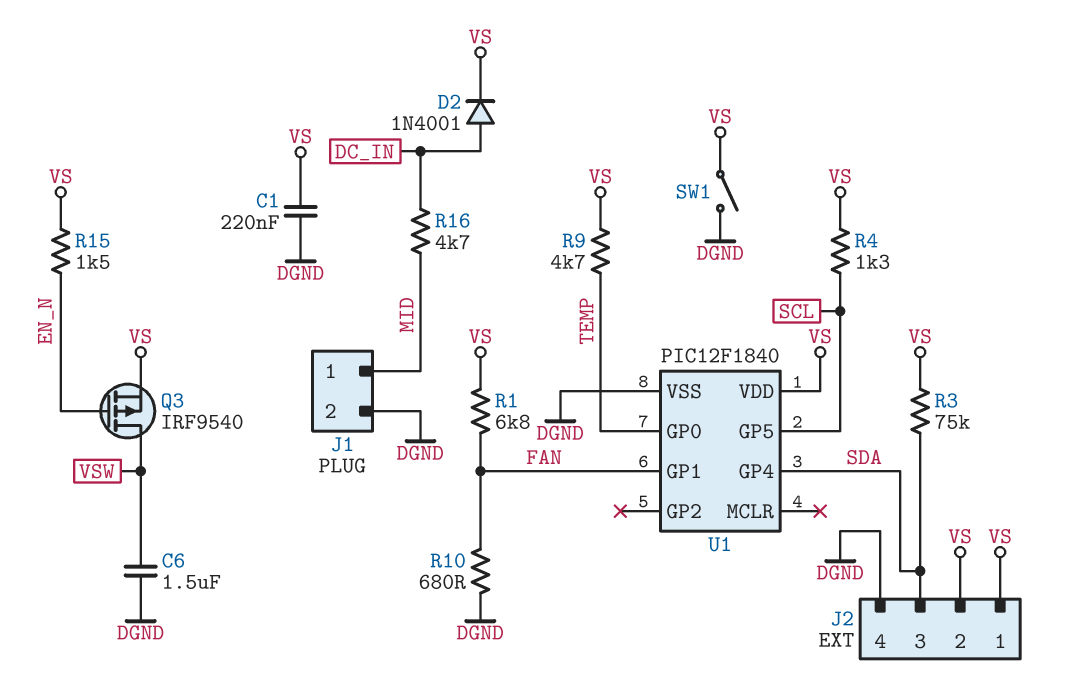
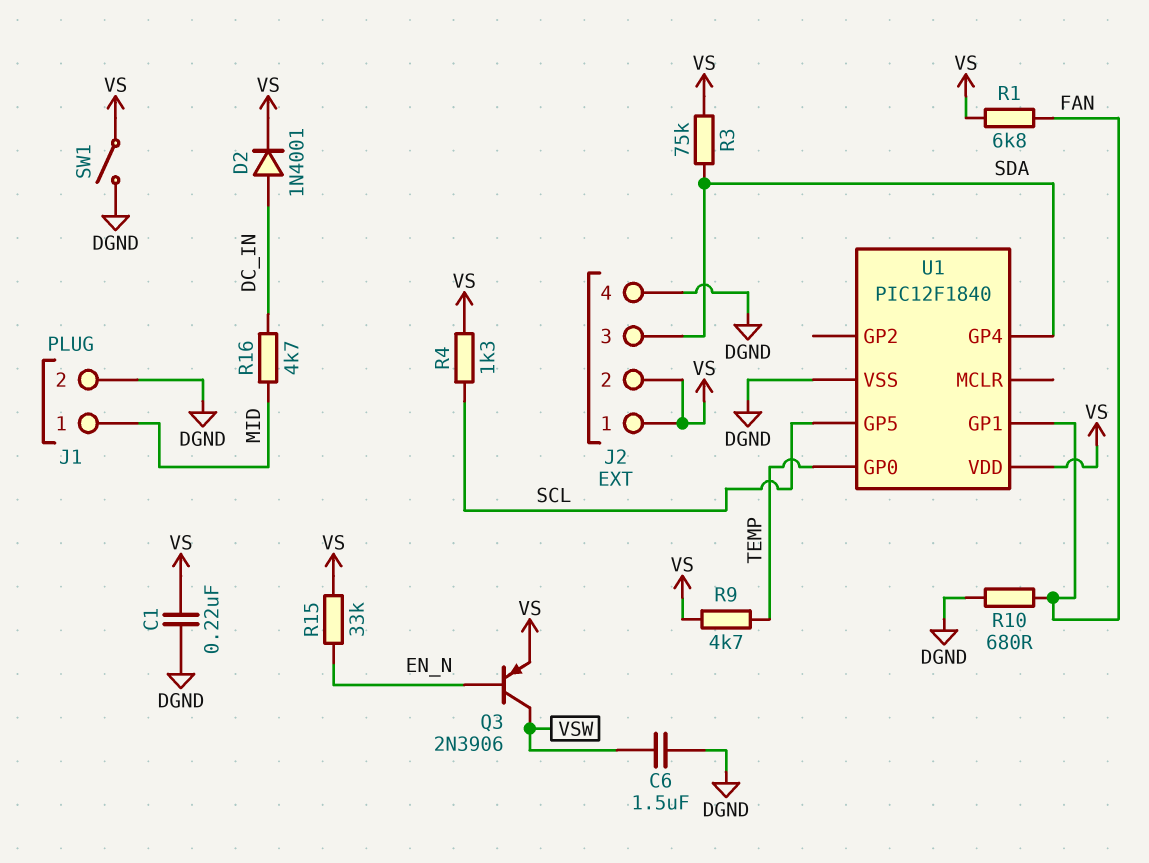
Q3: PMOS IRF9540 (G EN_N, D VSW, S VS) -> PNP 2N3906 (B EN_N, C VSW, E VS)
R15: 1.5k (EN_N, VS) -> 33k (EN_N, VS)

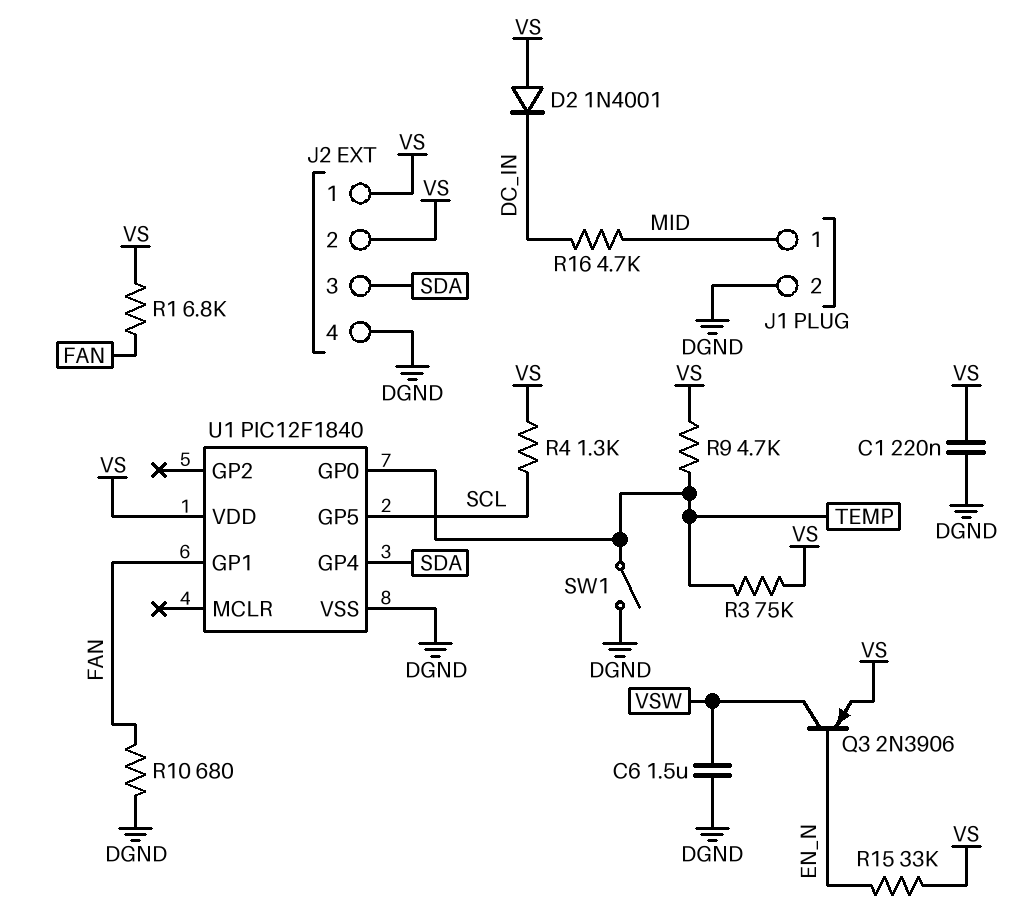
D2: diode 1N4001 (A DC_IN, K VS) -> diode 1N4001 (A VS, K DC_IN)
R3: 75k (SDA, VS) -> 75k (TEMP, VS)
SW1: switch (DGND, VS) -> switch (DGND, TEMP)

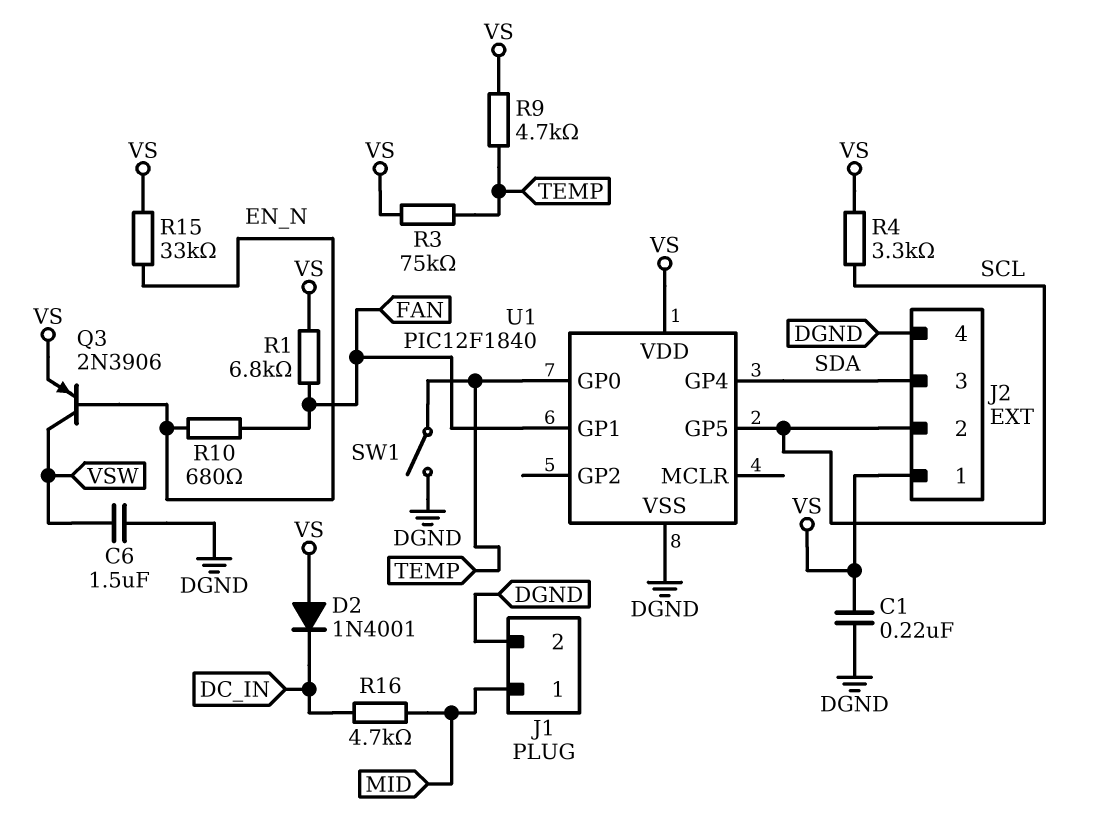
J2 pin 2: VS -> SCL
R4: 1.3k (SCL, VS) -> 3.3k (SCL, VS)
R10: 680 (DGND, FAN) -> 680 (EN_N, FAN)

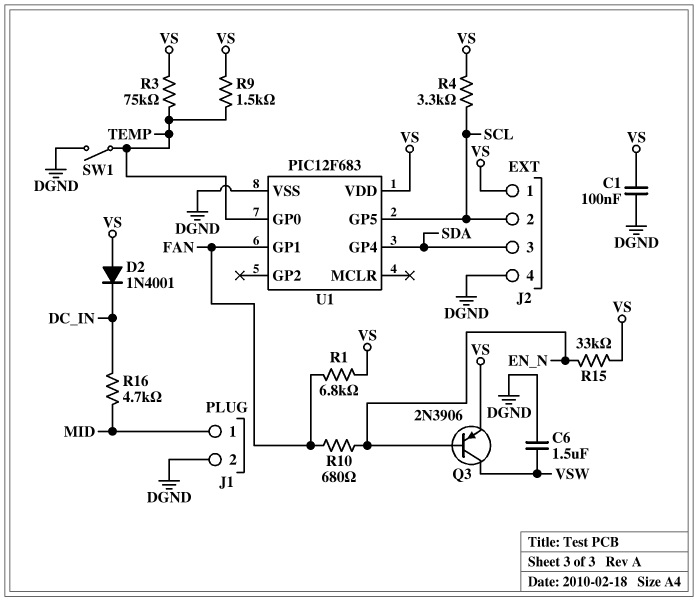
C1: 220nF (DGND, VS) -> 100nF (DGND, VS)
R9: 4.7k (TEMP, VS) -> 1.5k (TEMP, VS)
U1: PIC12F1840 -> PIC12F683

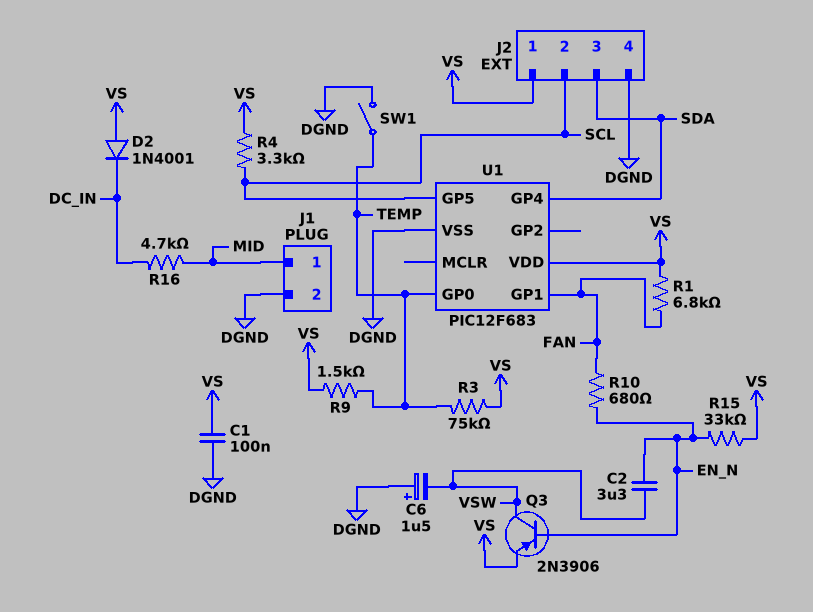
C2: none -> 3.3uF (EN_N, VSW)
C6: 1.5uF (DGND, VSW) -> 1.5uF (plus DGND, minus VSW)

